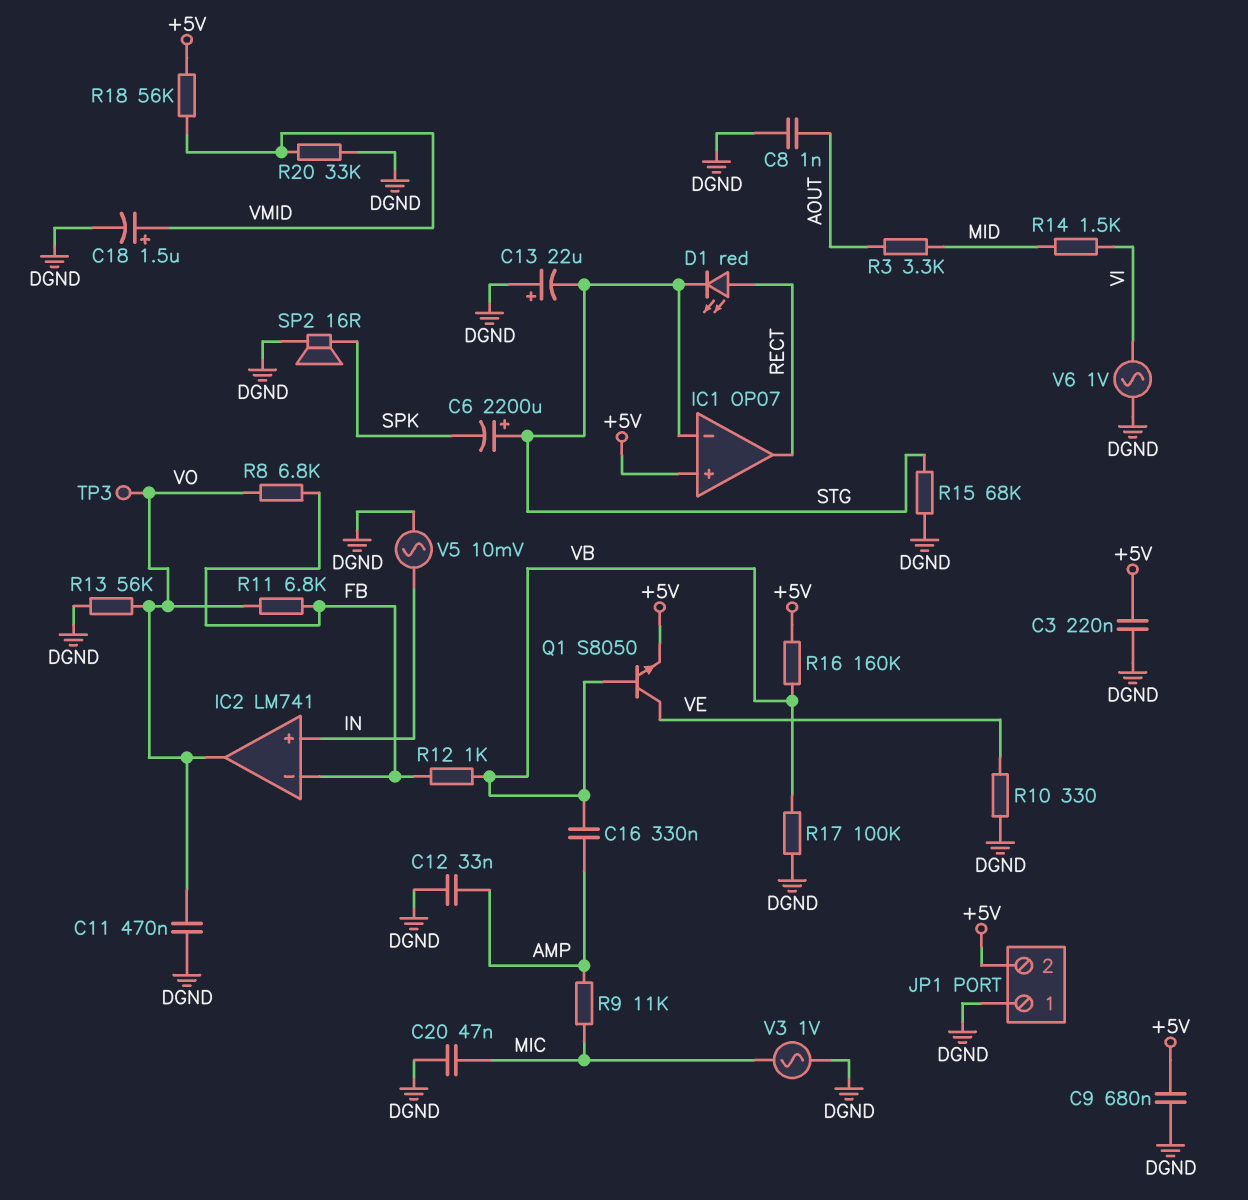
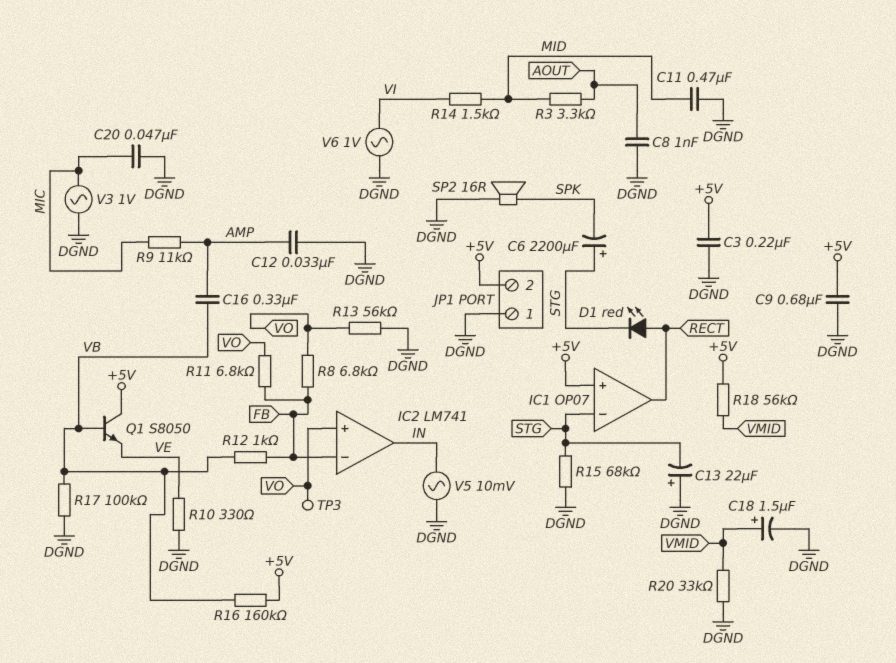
C11: 470nF (DGND, VO) -> 470nF (DGND, MID)
IC2 pin in+: IN -> VO
IC2 pin out: VO -> IN
Q1: NPN S8050 (B VB, C VE, E +5V) -> NPN S8050 (B VB, C +5V, E VE)

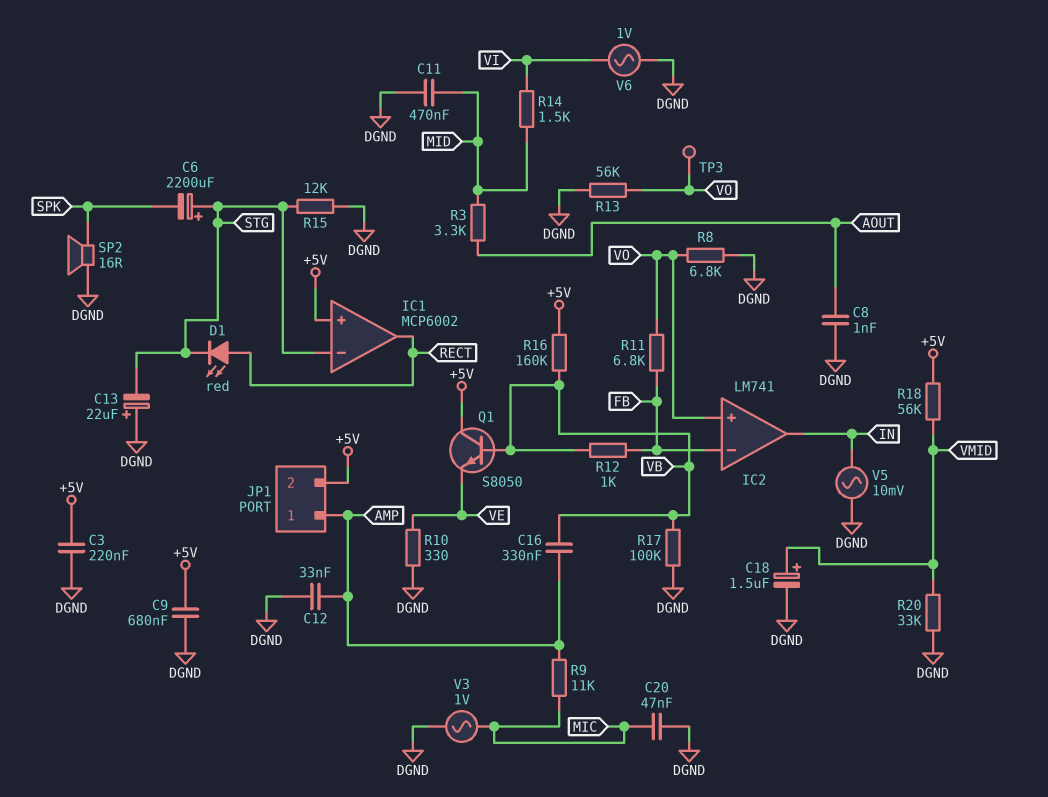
IC1: OP07 -> MCP6002
JP1 pin 1: DGND -> AMP
R8: 6.8k (FB, VO) -> 6.8k (DGND, VO)
R15: 68k (DGND, STG) -> 12k (DGND, STG)

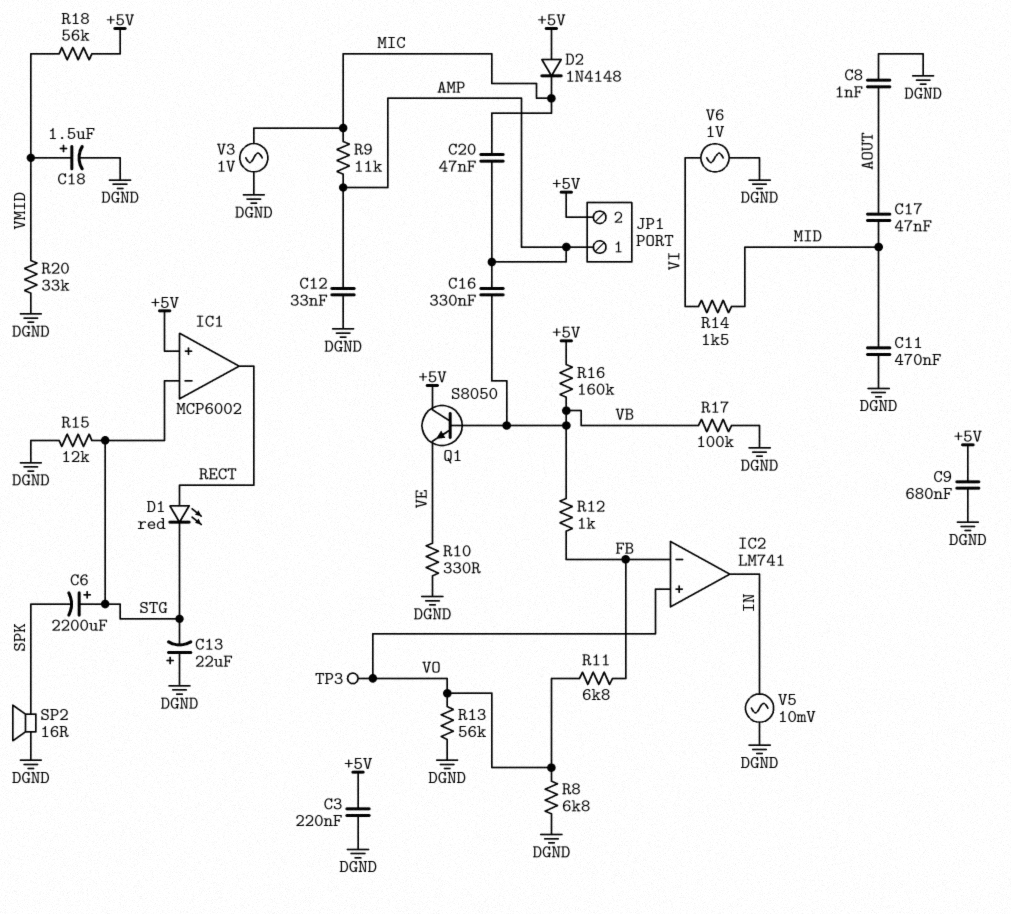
C17: none -> 47nF (AOUT, MID)
C20: 47nF (DGND, MIC) -> 47nF (AMP, MIC)
D2: none -> diode 1N4148 (A +5V, K MIC)
R3: 3.3k (AOUT, MID) -> none

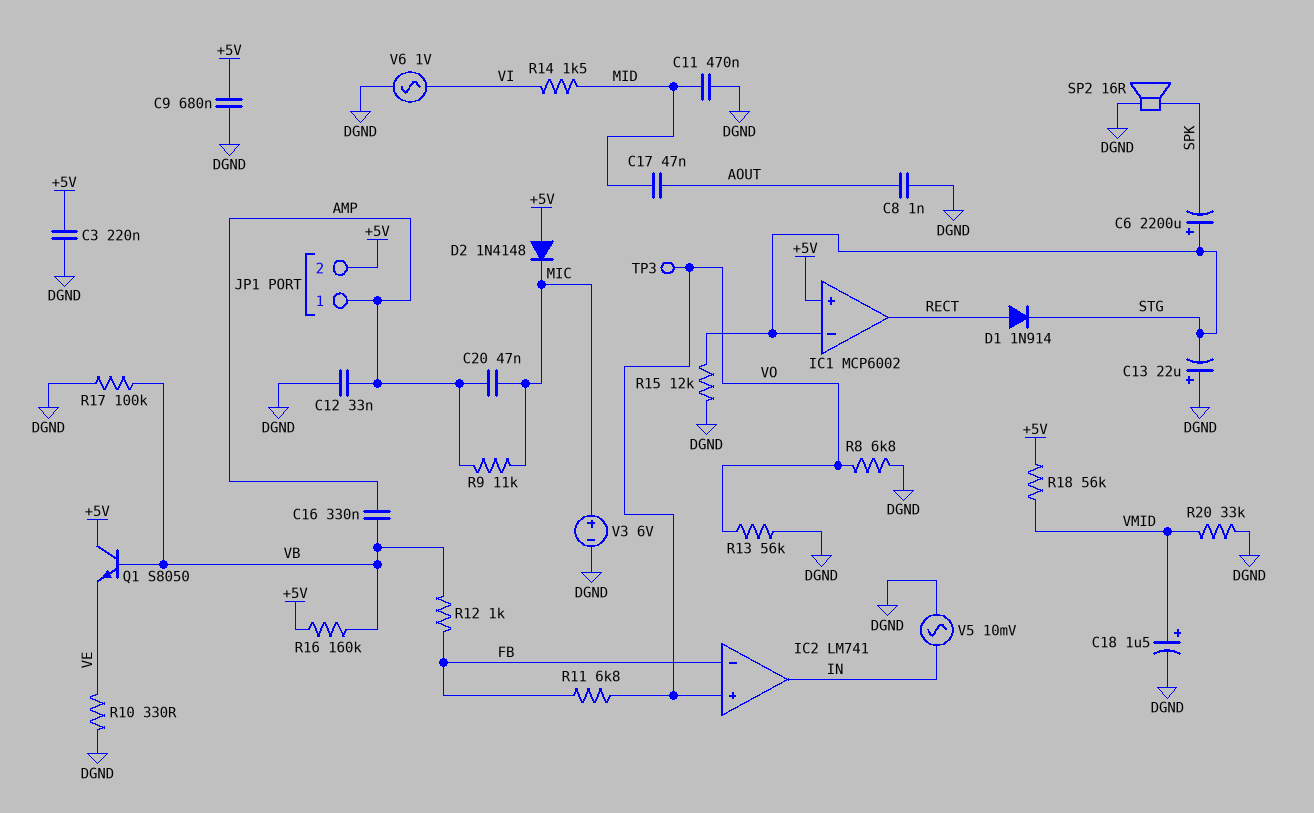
D1: LED red (A RECT, K STG) -> diode 1N914 (A RECT, K STG)
V3: AC 1V (DGND, MIC) -> 6V (plus MIC, minus DGND)

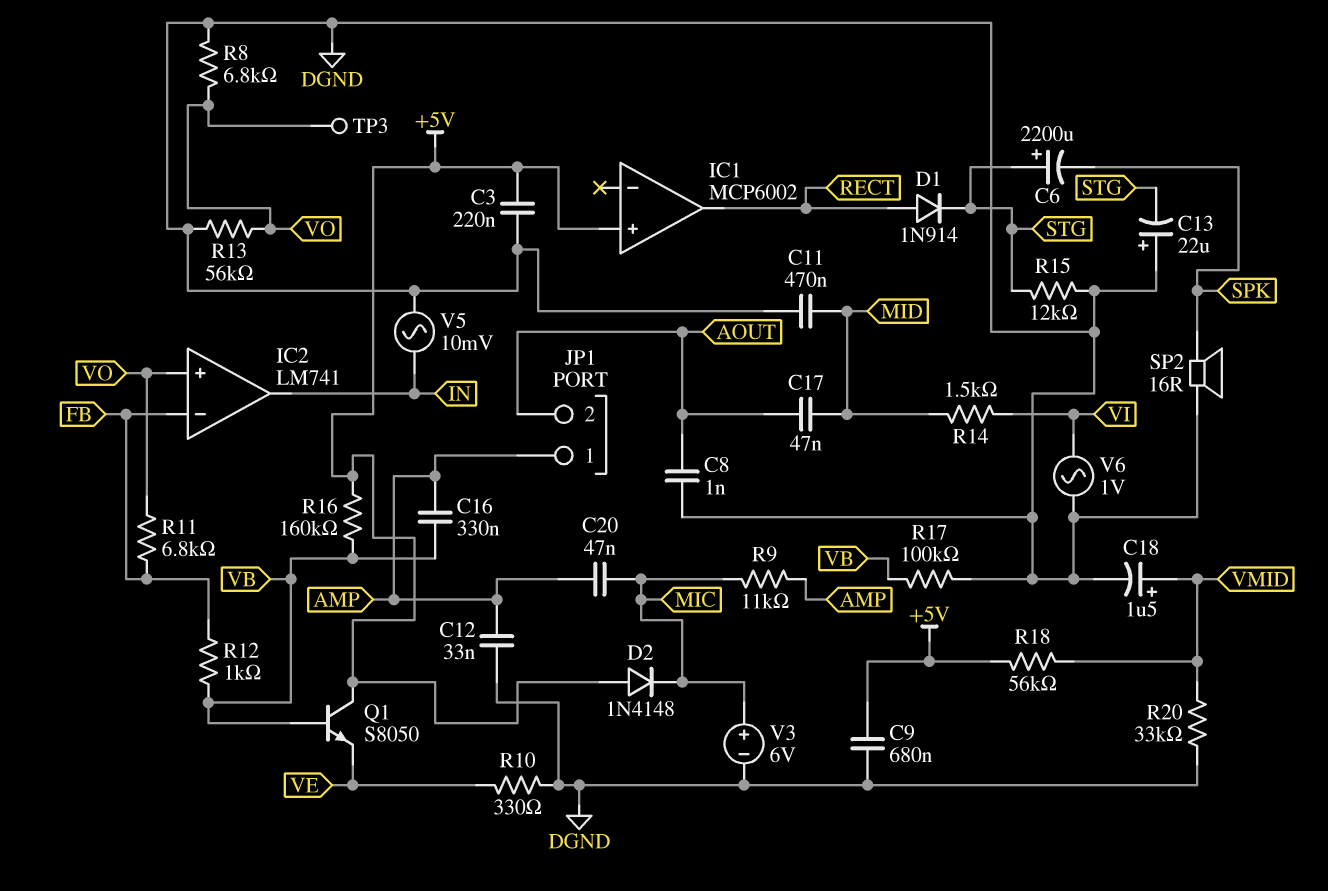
IC1 pin in-: STG -> none
JP1 pin 2: +5V -> AOUT

